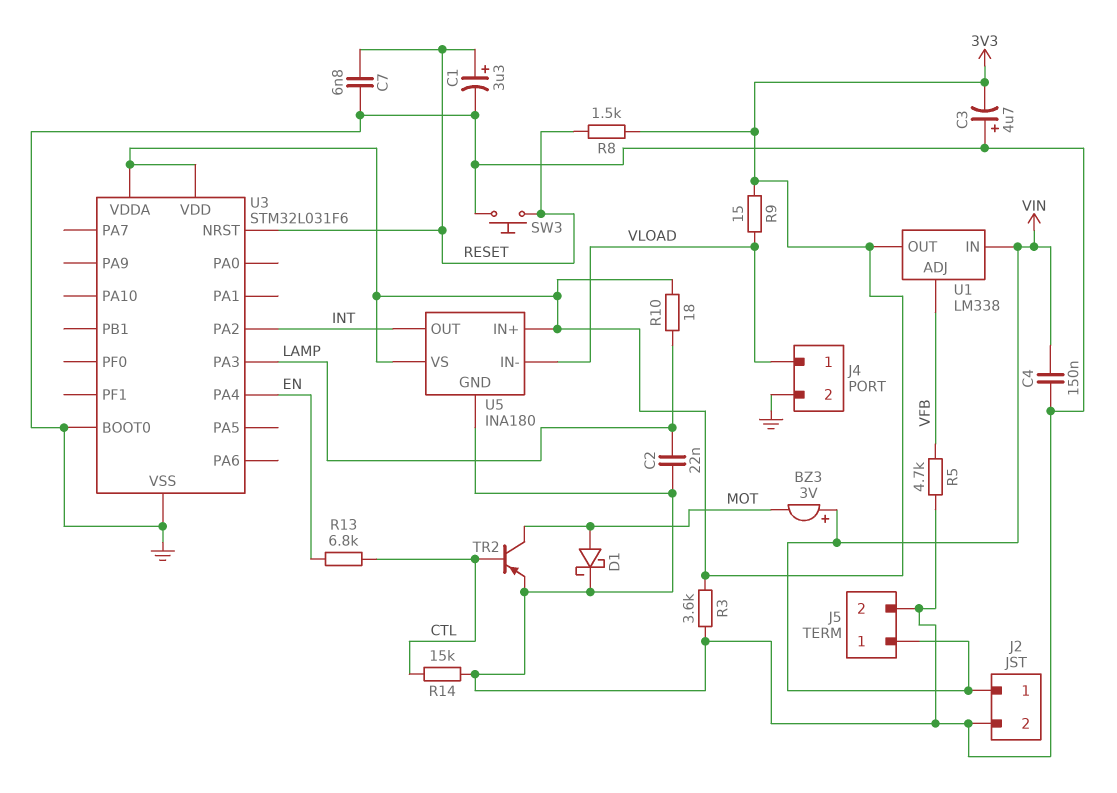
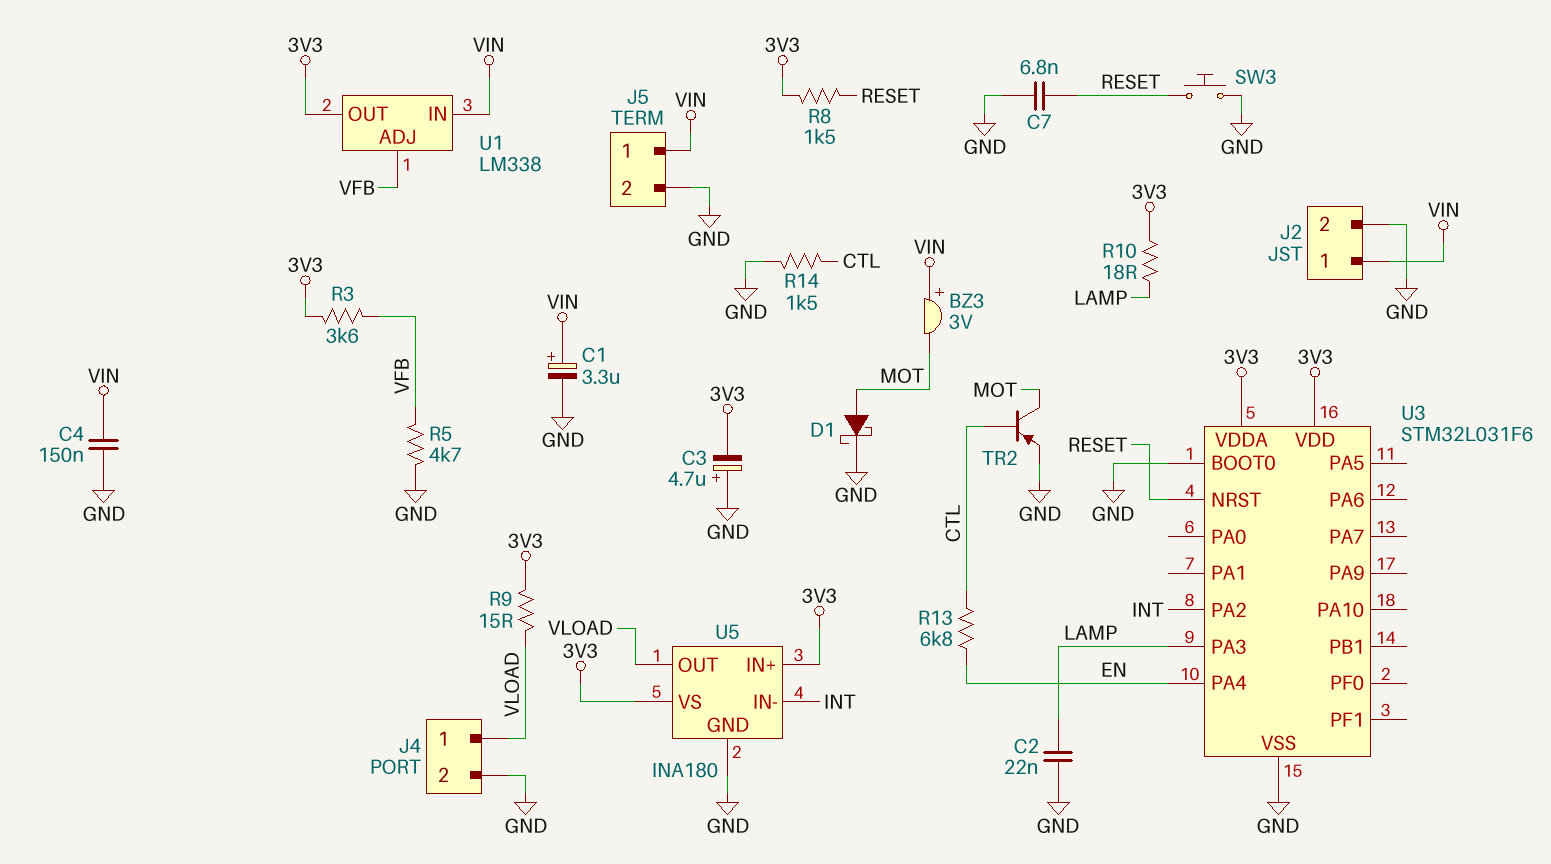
C1: 3.3uF (plus RESET, minus GND) -> 3.3uF (plus VIN, minus GND)
R3: 3.6k (3V3, GND) -> 3.6k (3V3, VFB)
R14: 15k (CTL, GND) -> 1.5k (CTL, GND)
U5 pin IN-: VLOAD -> INT
U5 pin OUT: INT -> VLOAD

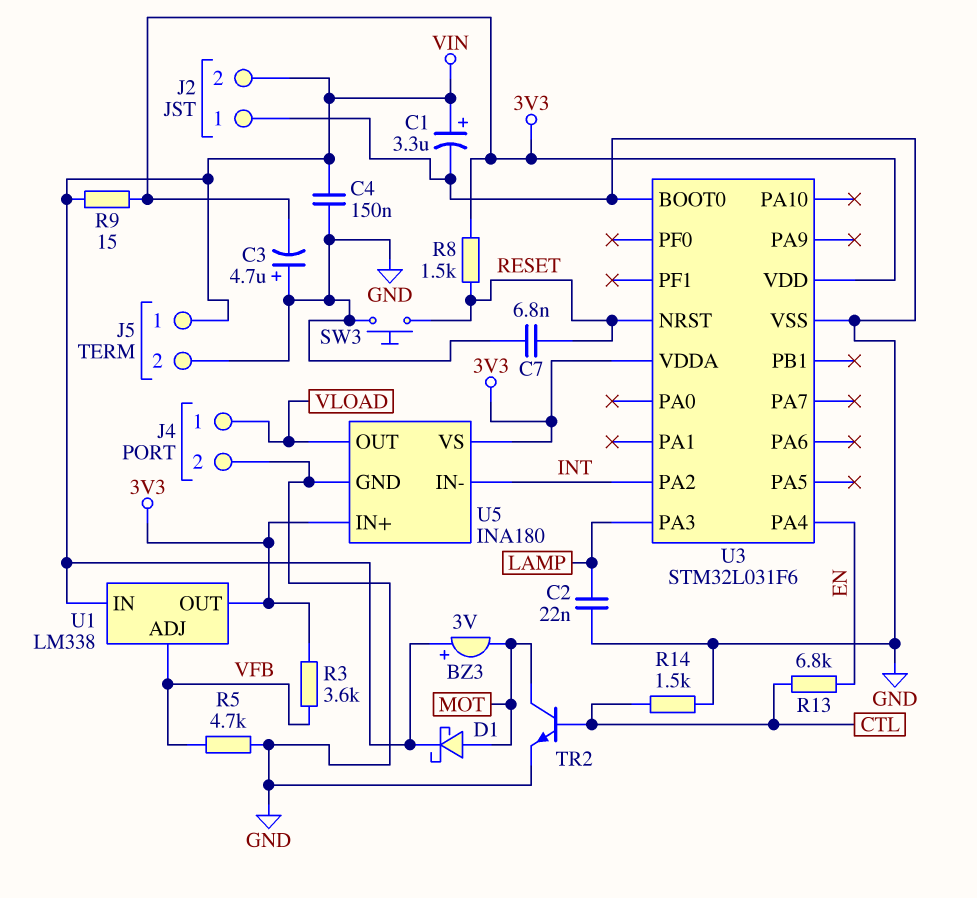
D1: schottky (A MOT, K GND) -> schottky (A MOT, K VIN)
J2 pin 1: VIN -> GND
J2 pin 2: GND -> VIN
R9: 15 (3V3, VLOAD) -> 15 (3V3, VIN)
R10: 18 (3V3, LAMP) -> none
TR2: PNP (B CTL, C MOT, E GND) -> NPN (B CTL, C MOT, E GND)

